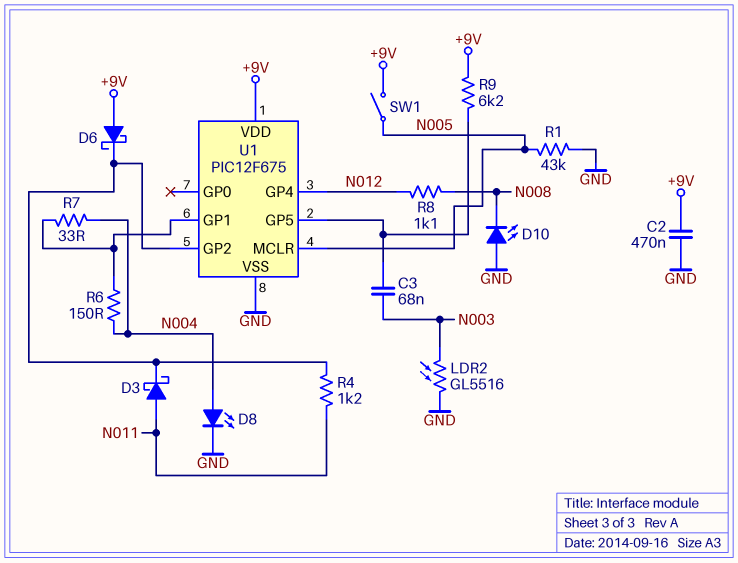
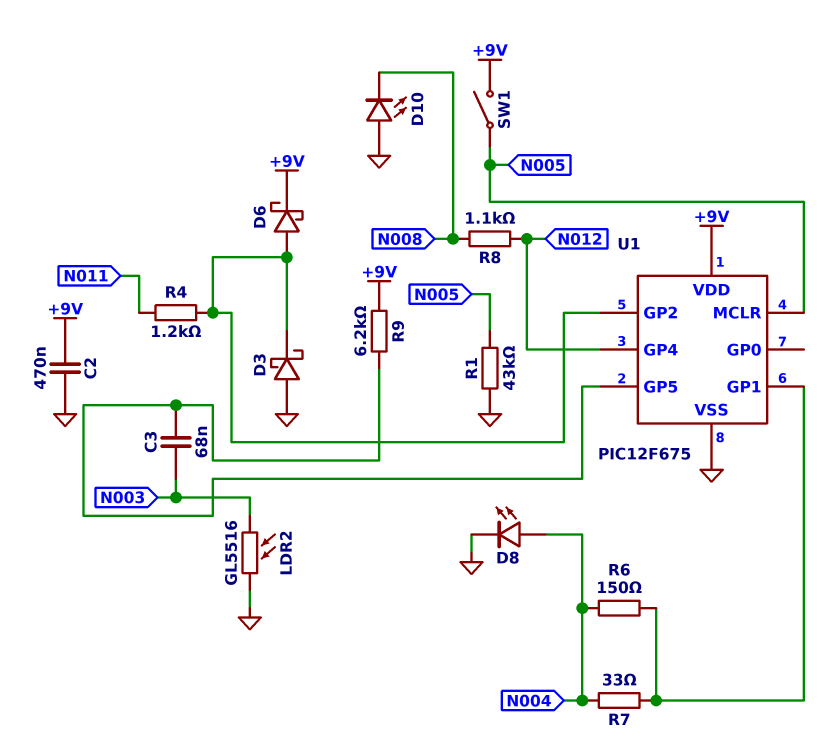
D3: schottky (A N011, K U1/GP2) -> schottky (A GND, K U1/GP2)
D6: schottky (A +9V, K U1/GP2) -> schottky (A U1/GP2, K +9V)

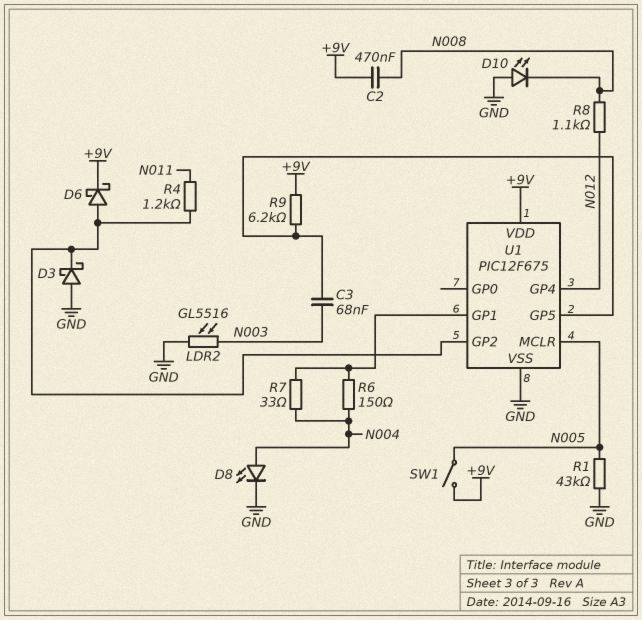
C2: 470nF (+9V, GND) -> 470nF (+9V, N008)

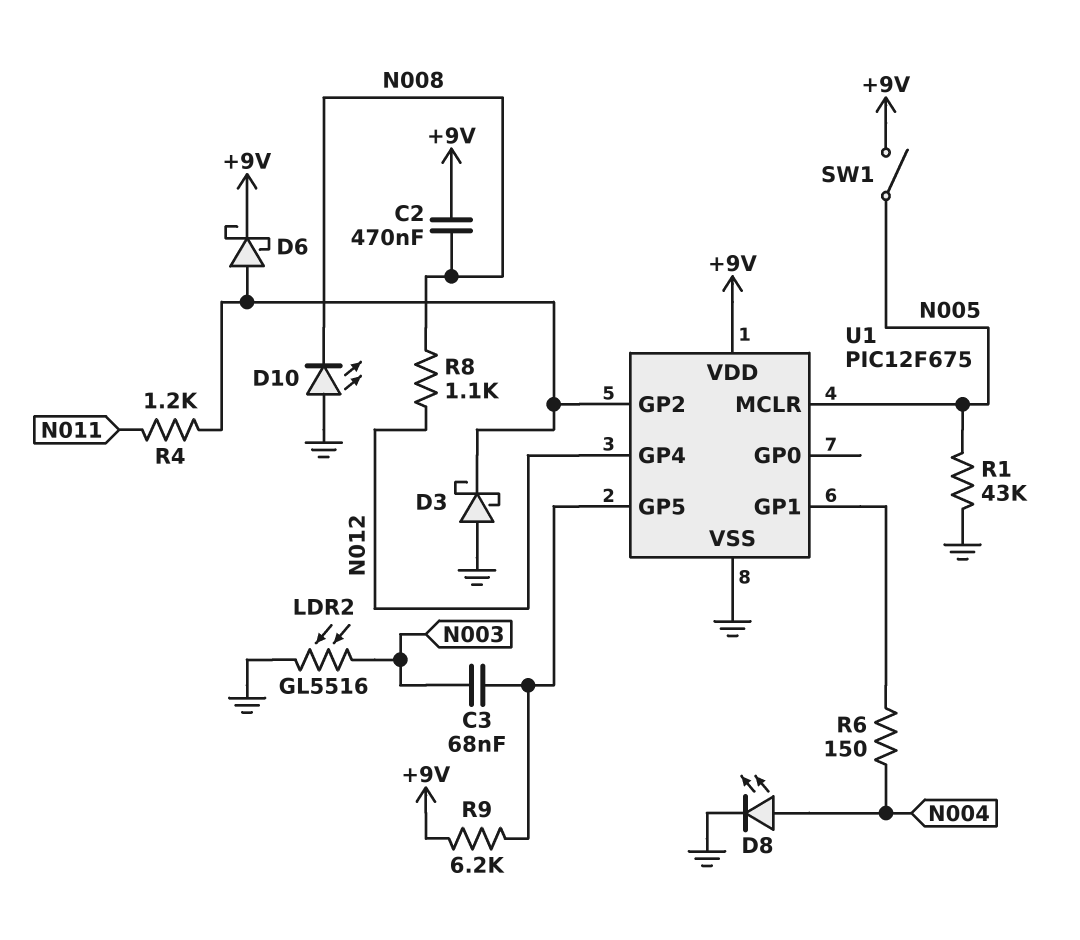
R7: 33 (N004, U1/GP1) -> none

